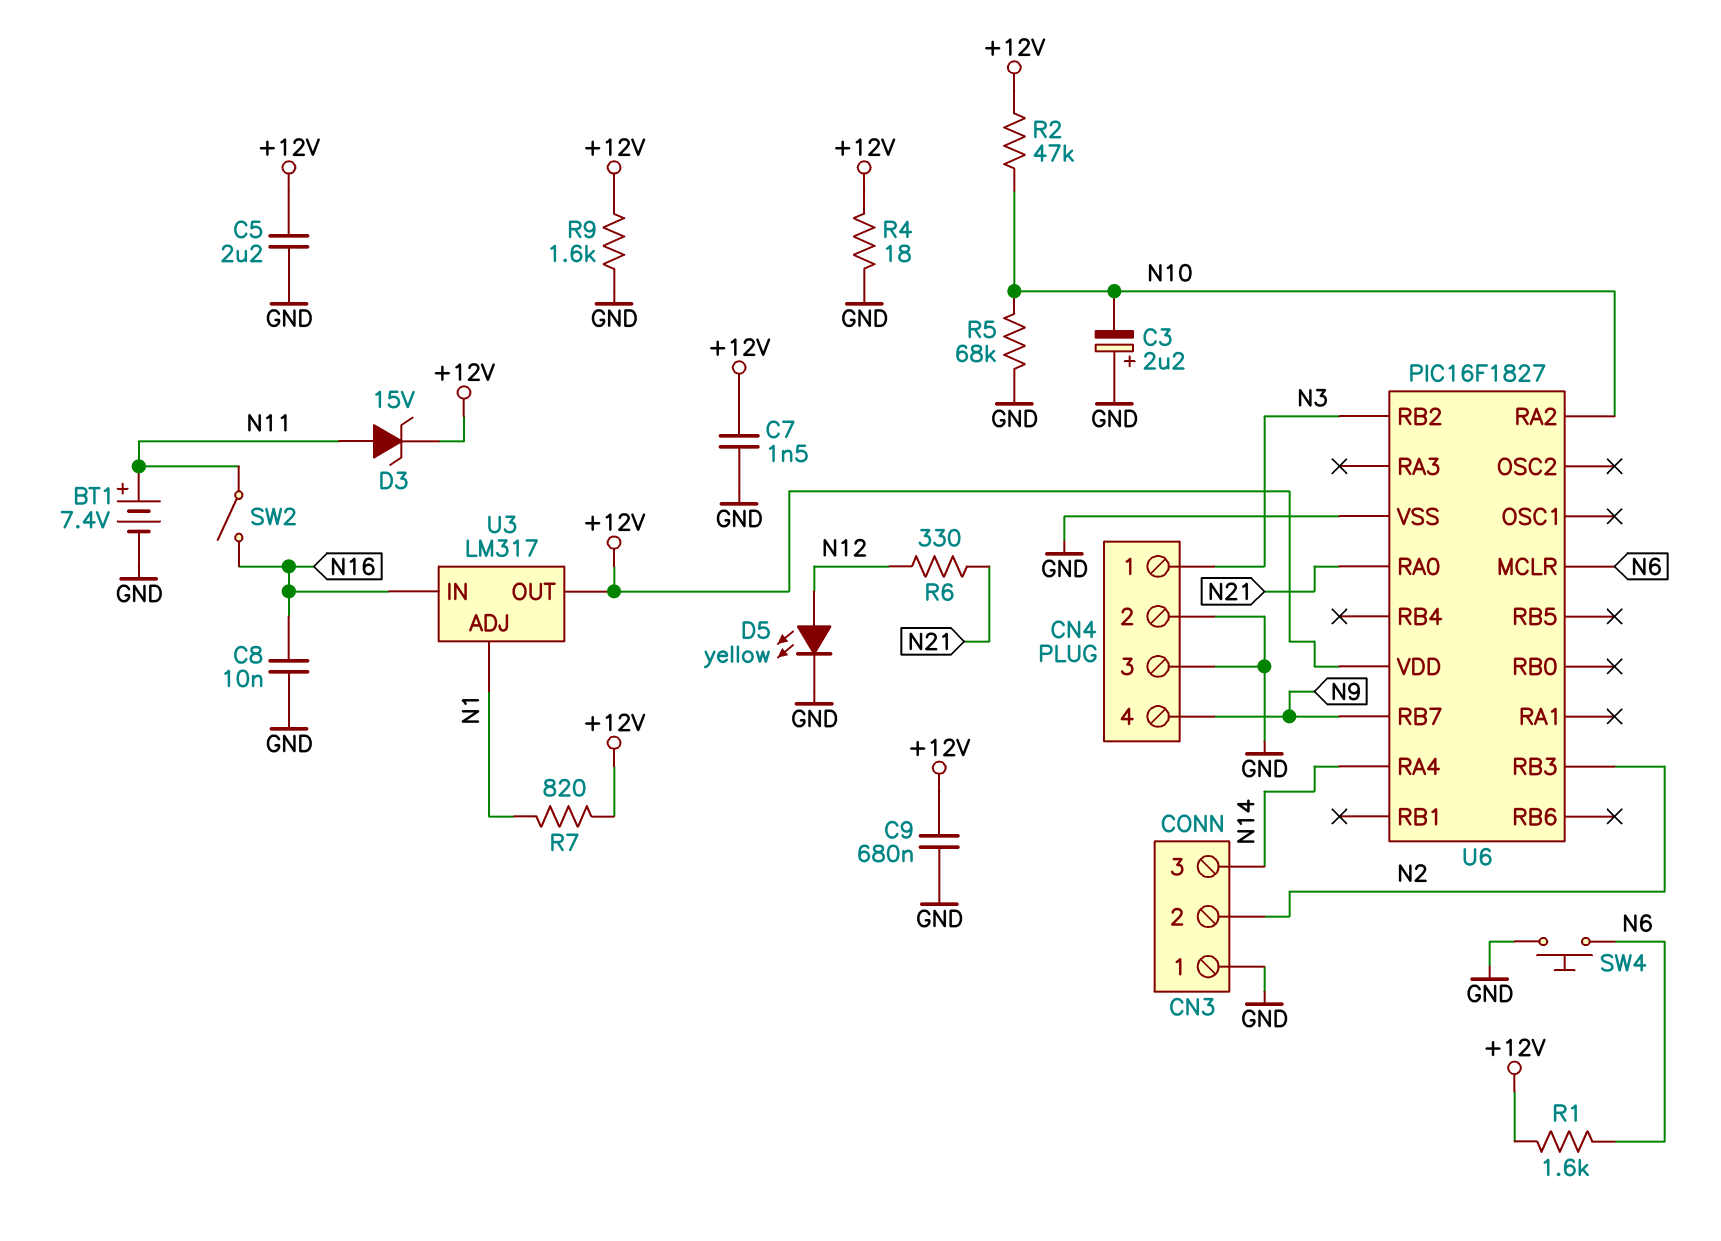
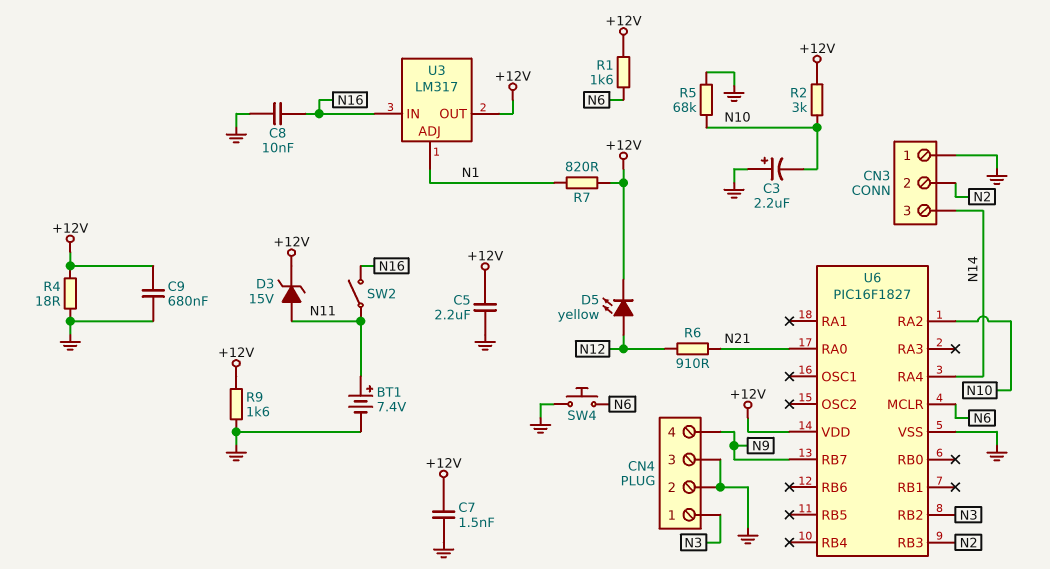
D5: LED yellow (A N12, K GND) -> LED yellow (A N12, K +12V)
R2: 47k (+12V, N10) -> 3k (+12V, N10)
R6: 330 (N12, N21) -> 910 (N12, N21)

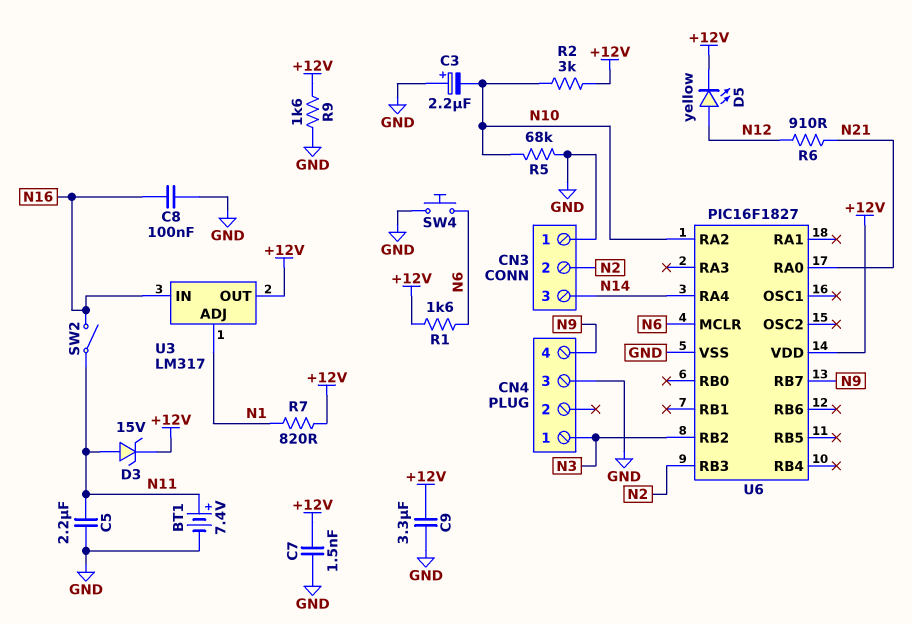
C5: 2.2uF (+12V, GND) -> 2.2uF (GND, N11)
C8: 10nF (GND, N16) -> 100nF (GND, N16)
C9: 680nF (+12V, GND) -> 3.3uF (+12V, GND)
CN4 pin 2: GND -> none
R4: 18 (+12V, GND) -> none

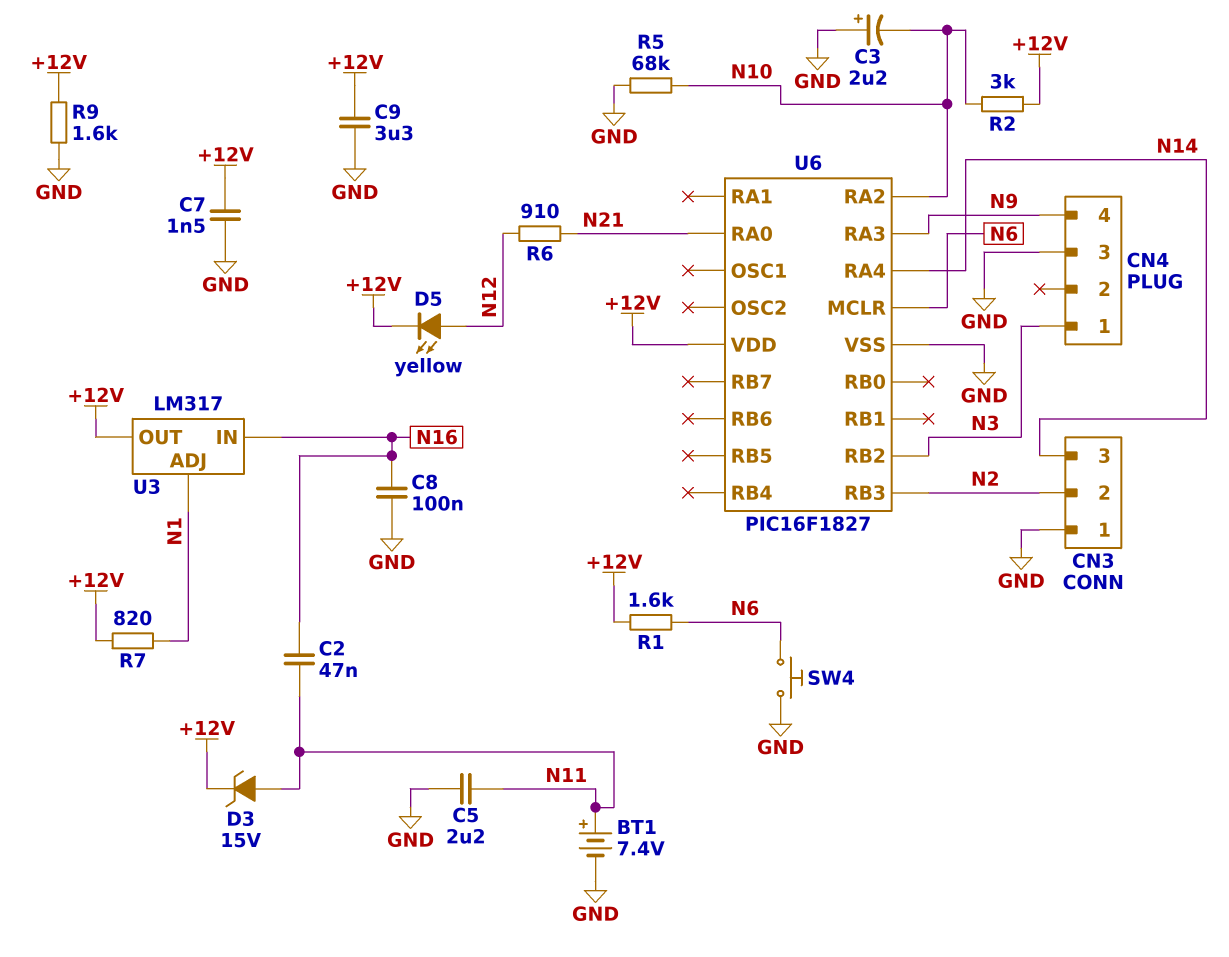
C2: none -> 47nF (N11, N16)
SW2: switch (N11, N16) -> none
U6 pin RA3: none -> N9
U6 pin RB7: N9 -> none

